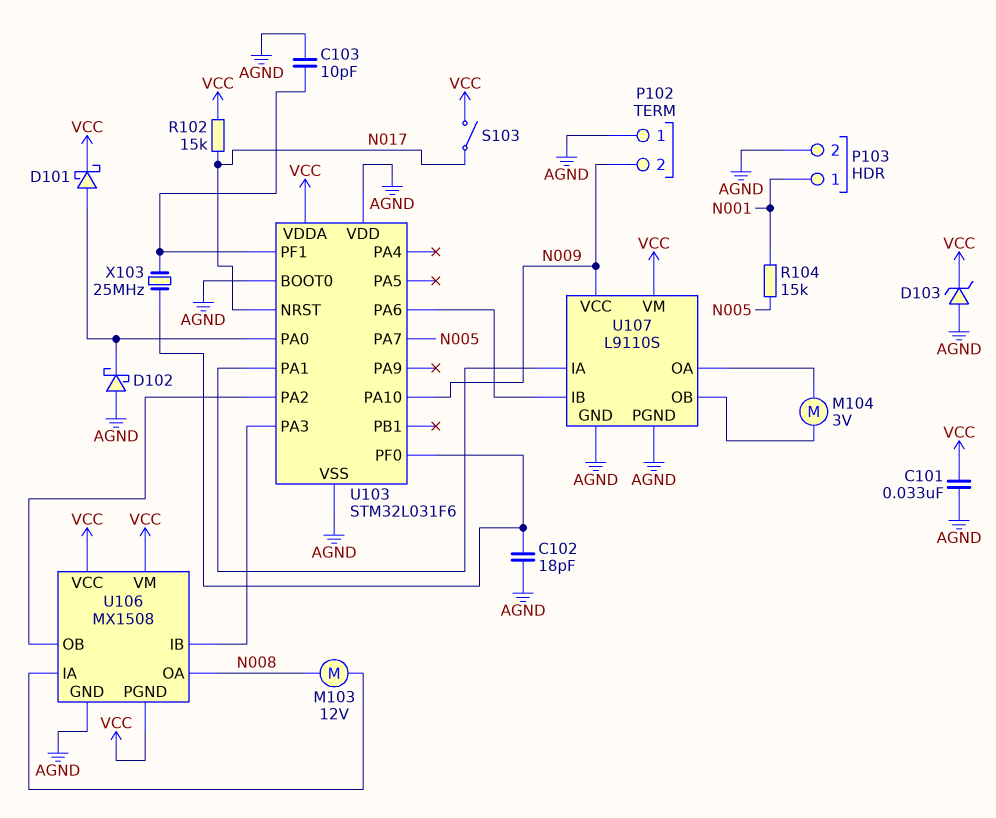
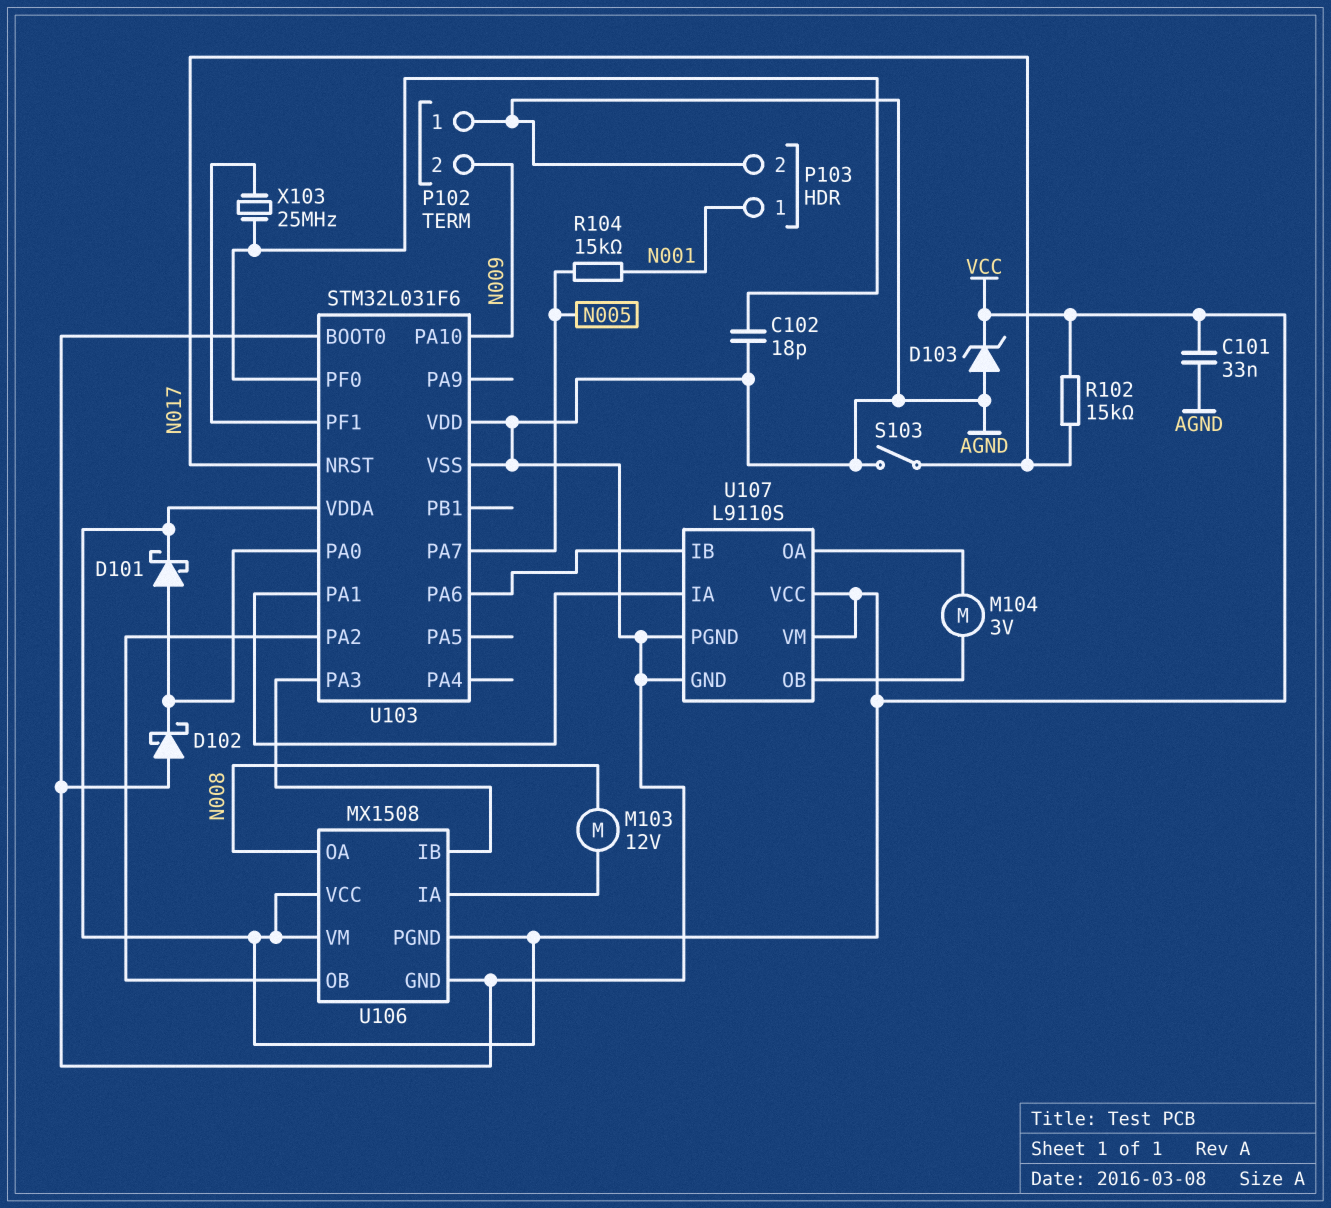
C103: 10pF (AGND, U103/PF1) -> none
S103: switch (N017, VCC) -> switch (AGND, N017)
U107 pin VCC: N009 -> VCC

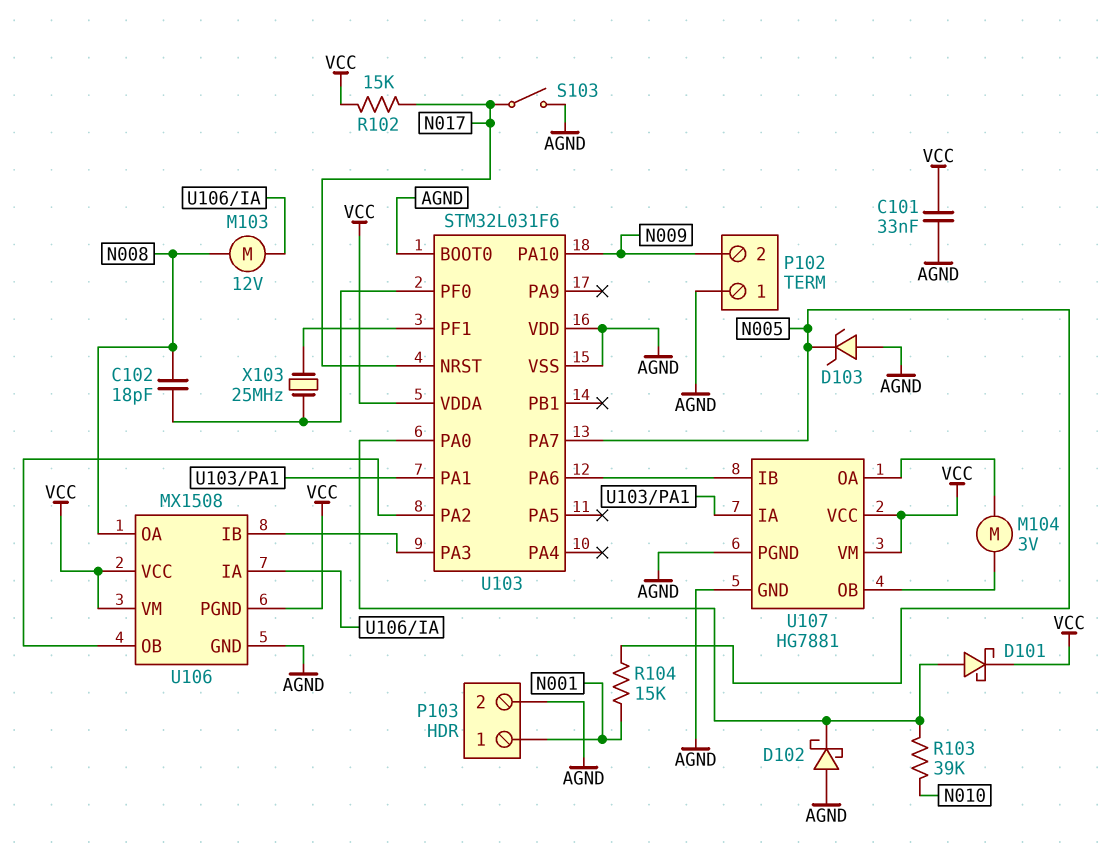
C102: 18pF (AGND, U103/PF0) -> 18pF (N008, U103/PF0)
D103: zener (A AGND, K VCC) -> zener (A AGND, K N005)
R103: none -> 39k (N010, U103/PA0)
U107: L9110S -> HG7881

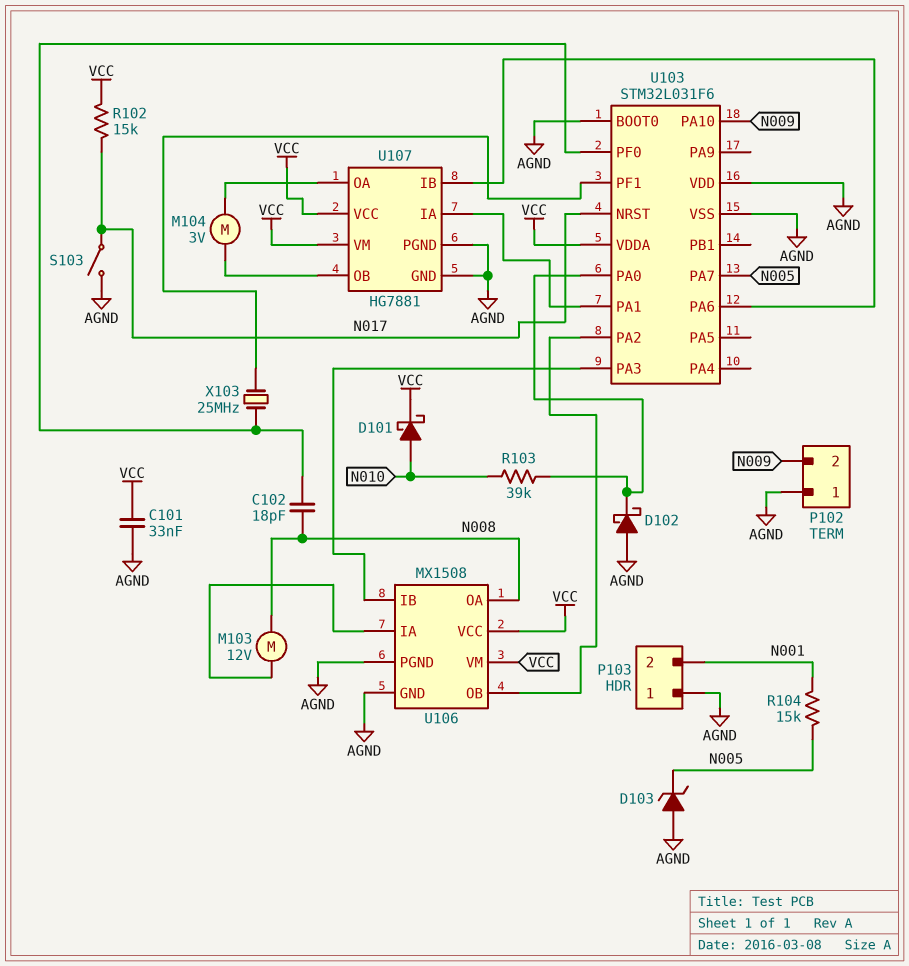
D101: schottky (A U103/PA0, K VCC) -> schottky (A N010, K VCC)
P103 pin 1: N001 -> AGND
P103 pin 2: AGND -> N001
U106 pin PGND: VCC -> AGND

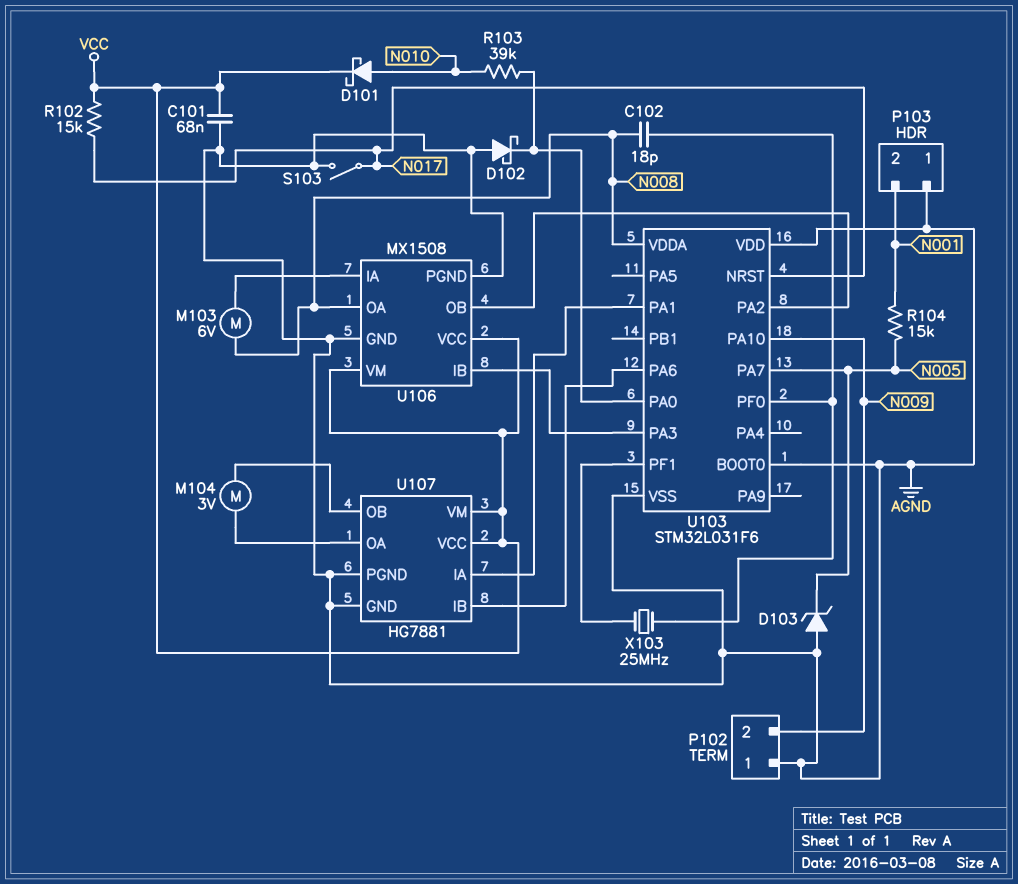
C101: 33nF (AGND, VCC) -> 68nF (AGND, VCC)
M103: motor 12V (N008, U106/IA) -> motor 6V (N008, U106/IA)
U103 pin VDDA: VCC -> N008

